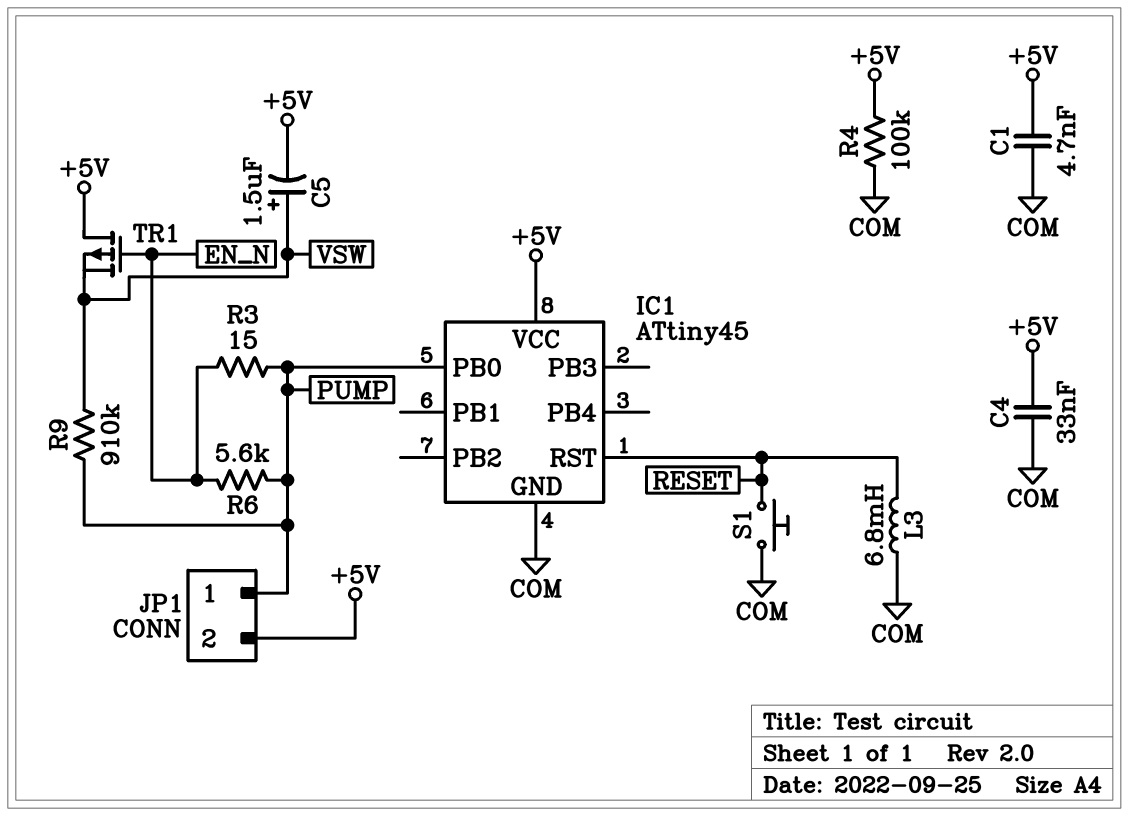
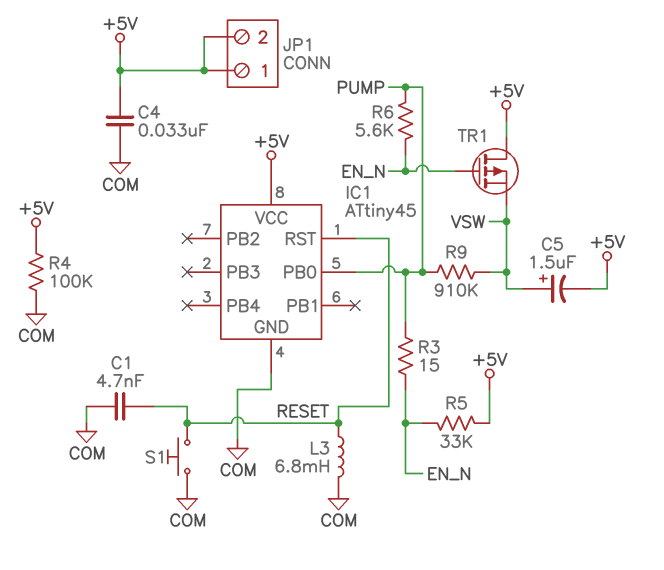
C1: 4.7nF (+5V, COM) -> 4.7nF (COM, RESET)
JP1 pin 1: PUMP -> +5V
R5: none -> 33k (+5V, EN_N)

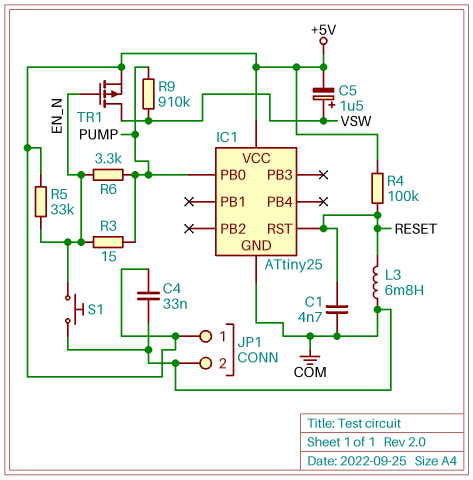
IC1: ATtiny45 -> ATtiny25
JP1 pin 2: +5V -> COM
R4: 100k (+5V, COM) -> 100k (+5V, RESET)
R6: 5.6k (EN_N, PUMP) -> 3.3k (EN_N, PUMP)
S1: button (COM, RESET) -> button (COM, EN_N)
TR1: PMOS (G EN_N, D +5V, S VSW) -> PMOS (G EN_N, D VSW, S +5V)

